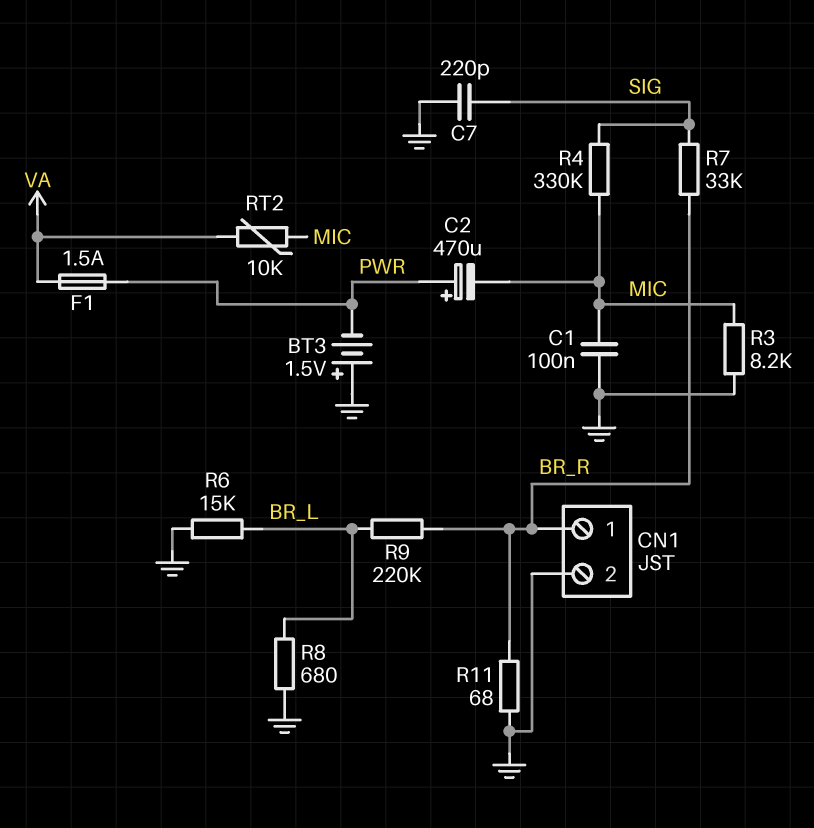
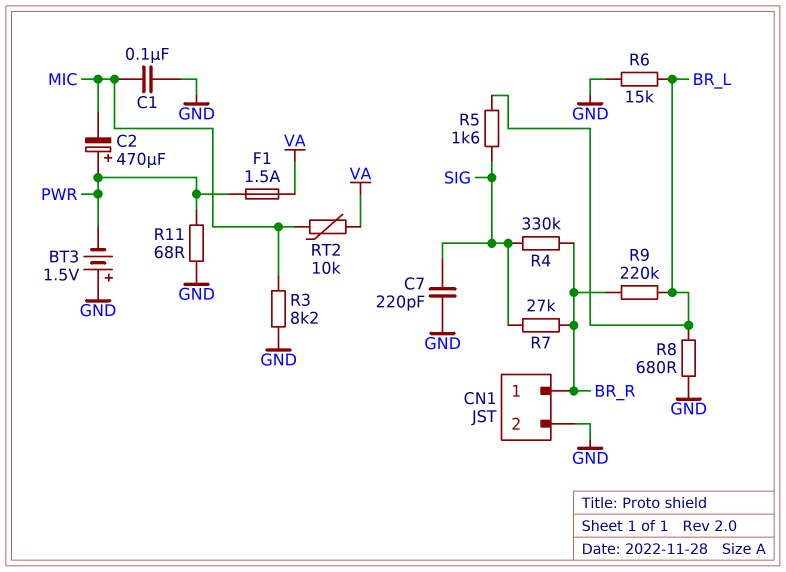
R4: 330k (MIC, SIG) -> 330k (BR_R, SIG)
R5: none -> 1.6k (BR_L, SIG)
R7: 33k (BR_R, SIG) -> 27k (BR_R, SIG)
R11: 68 (BR_R, GND) -> 68 (GND, PWR)

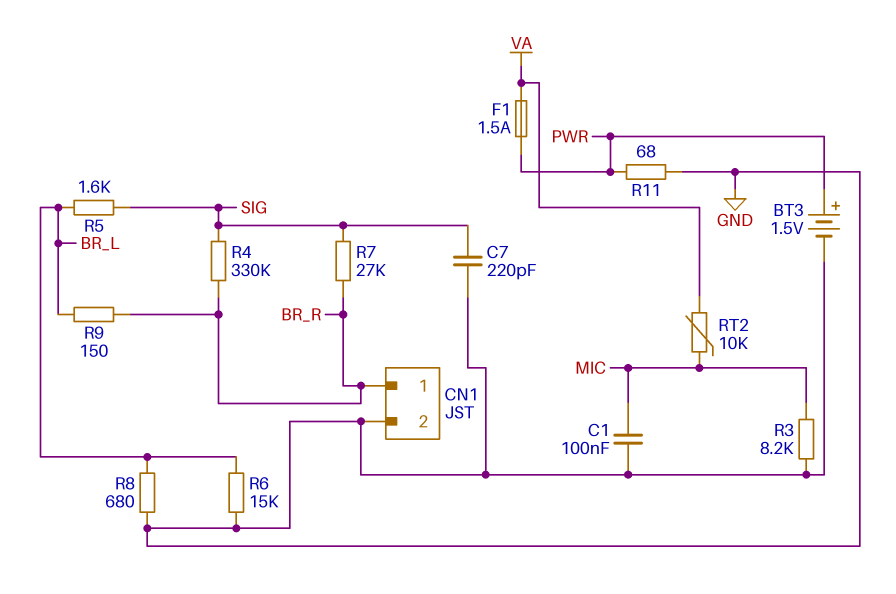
BT3: 1.5V (plus GND, minus PWR) -> 1.5V (plus PWR, minus GND)
C2: 470uF (plus PWR, minus MIC) -> none
R9: 220k (BR_L, BR_R) -> 150 (BR_L, BR_R)

